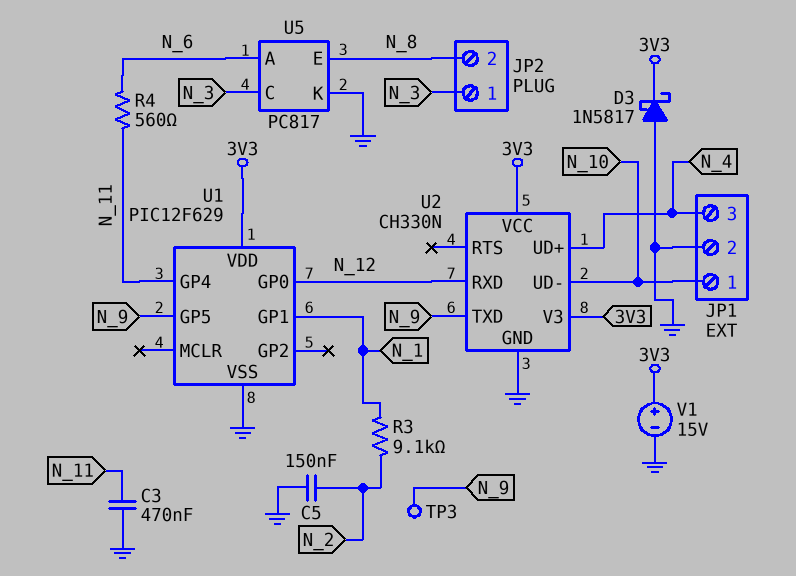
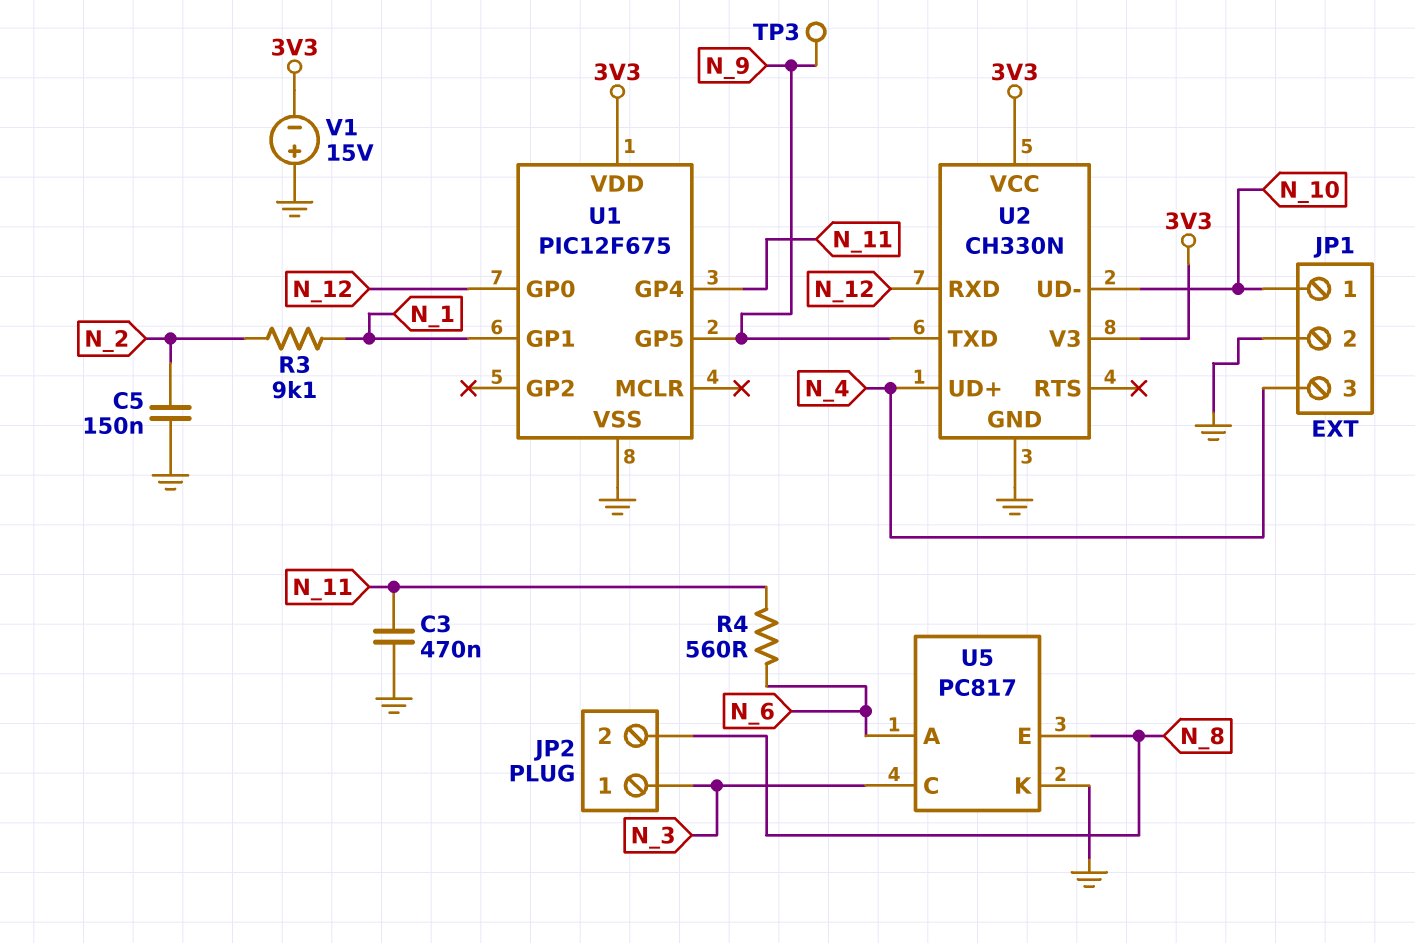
D3: schottky 1N5817 (A GND, K 3V3) -> none
U1: PIC12F629 -> PIC12F675
V1: 15V (plus 3V3, minus GND) -> 15V (plus GND, minus 3V3)

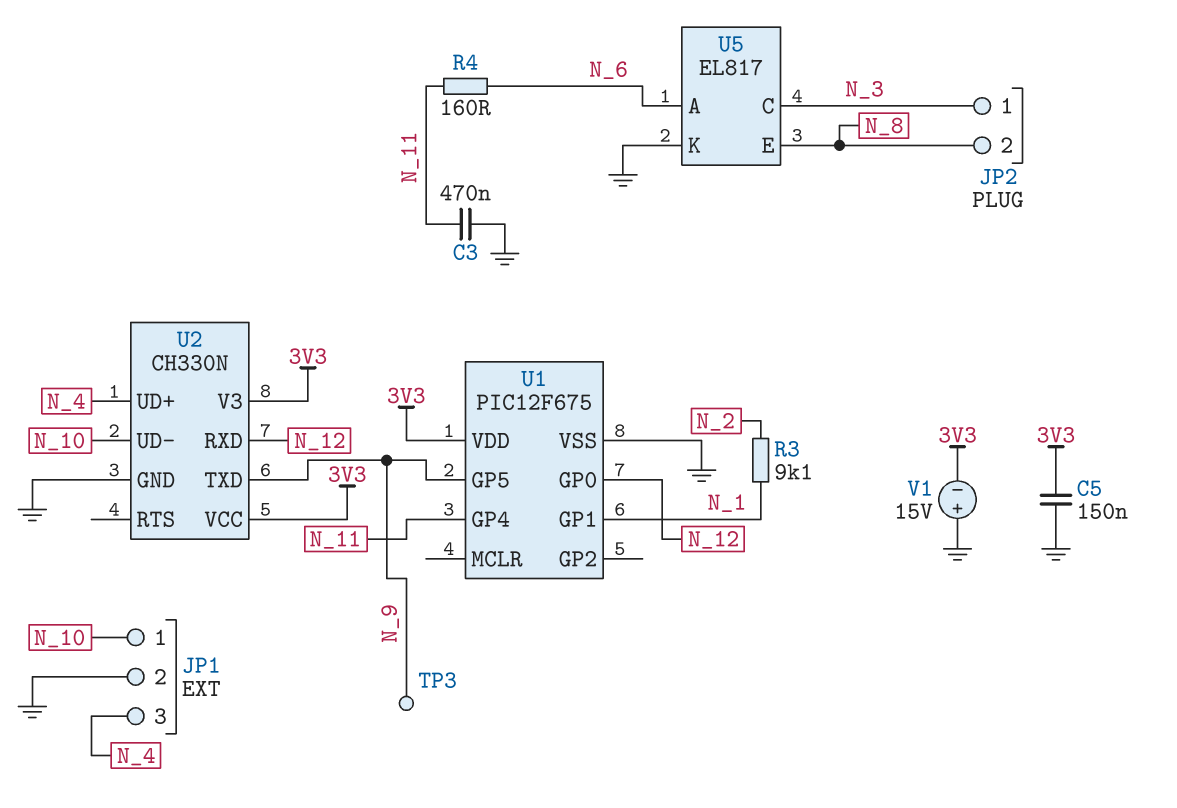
C5: 150nF (GND, N_2) -> 150nF (3V3, GND)
R4: 560 (N_6, N_11) -> 160 (N_6, N_11)
U5: PC817 -> EL817

